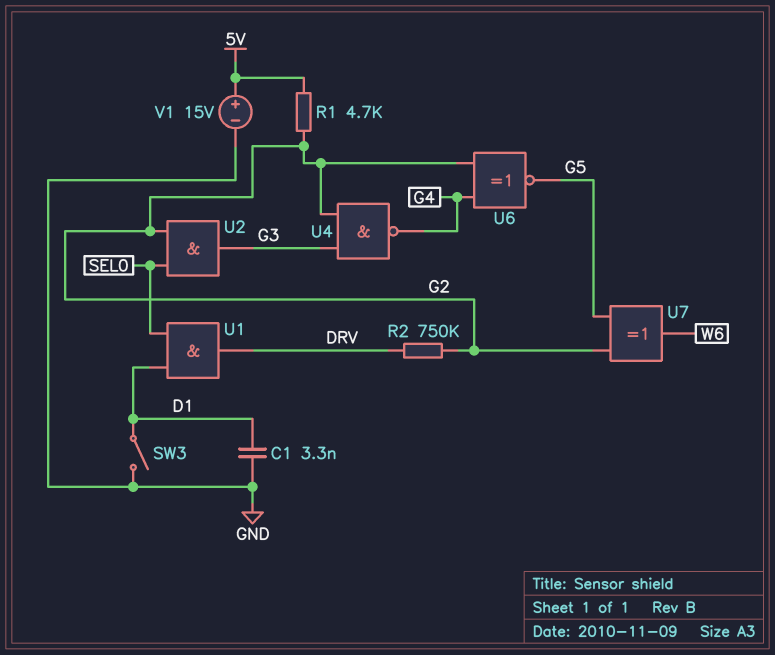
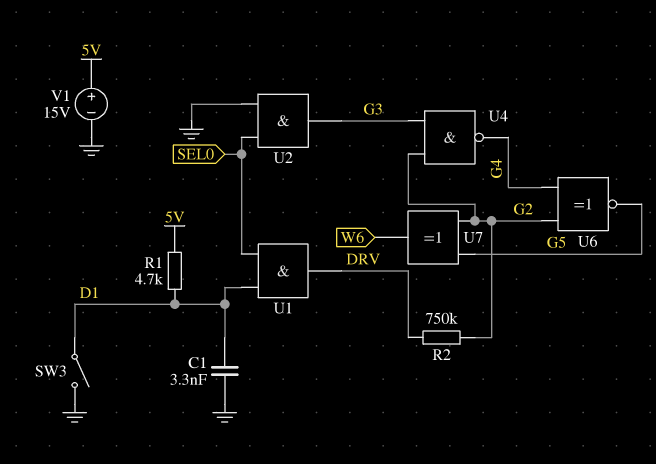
R1: 4.7k (5V, G2) -> 4.7k (5V, D1)
U2: AND (in G2, in SEL0, out G3) -> AND (in GND, in SEL0, out G3)

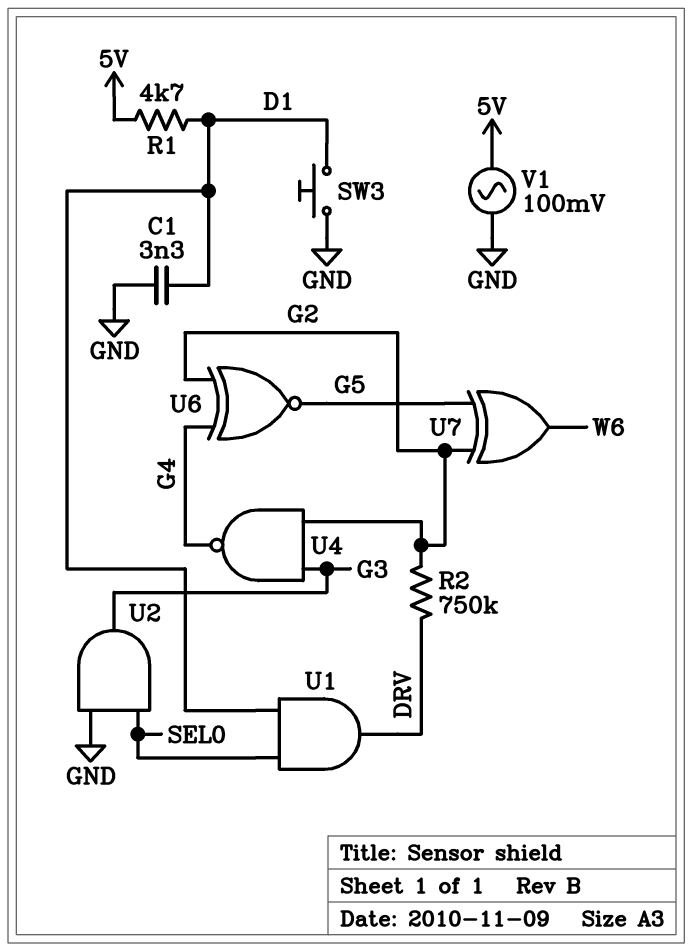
SW3: switch (D1, GND) -> button (D1, GND)
V1: 15V (plus 5V, minus GND) -> AC 100mV (5V, GND)

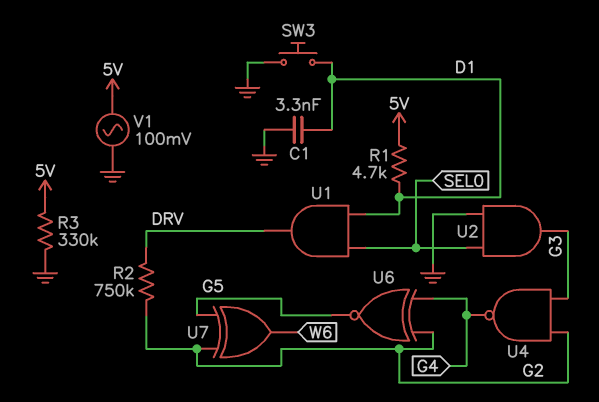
R3: none -> 330k (5V, GND)

